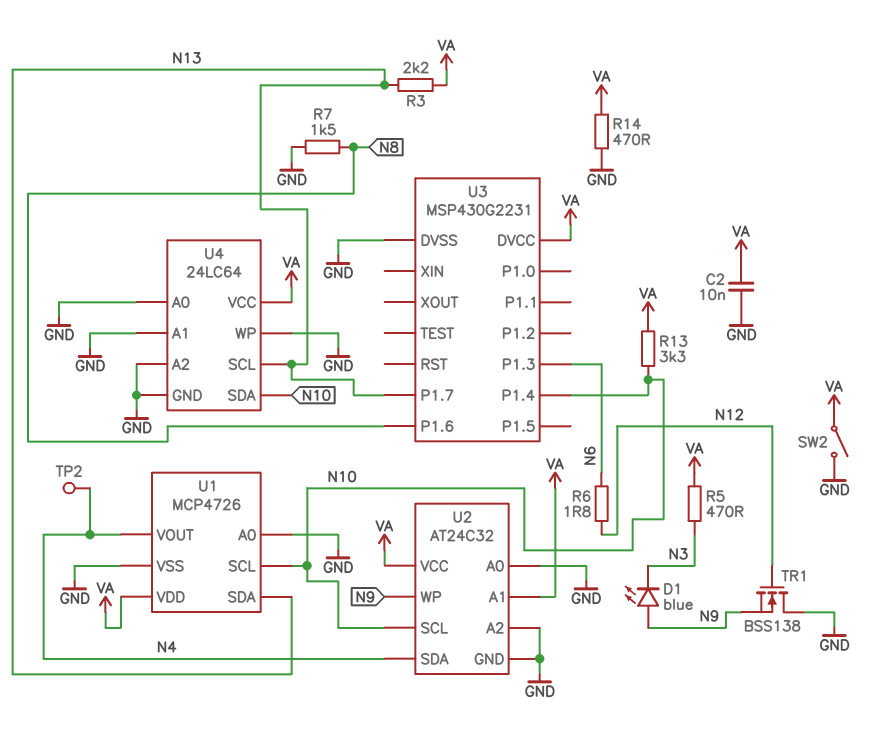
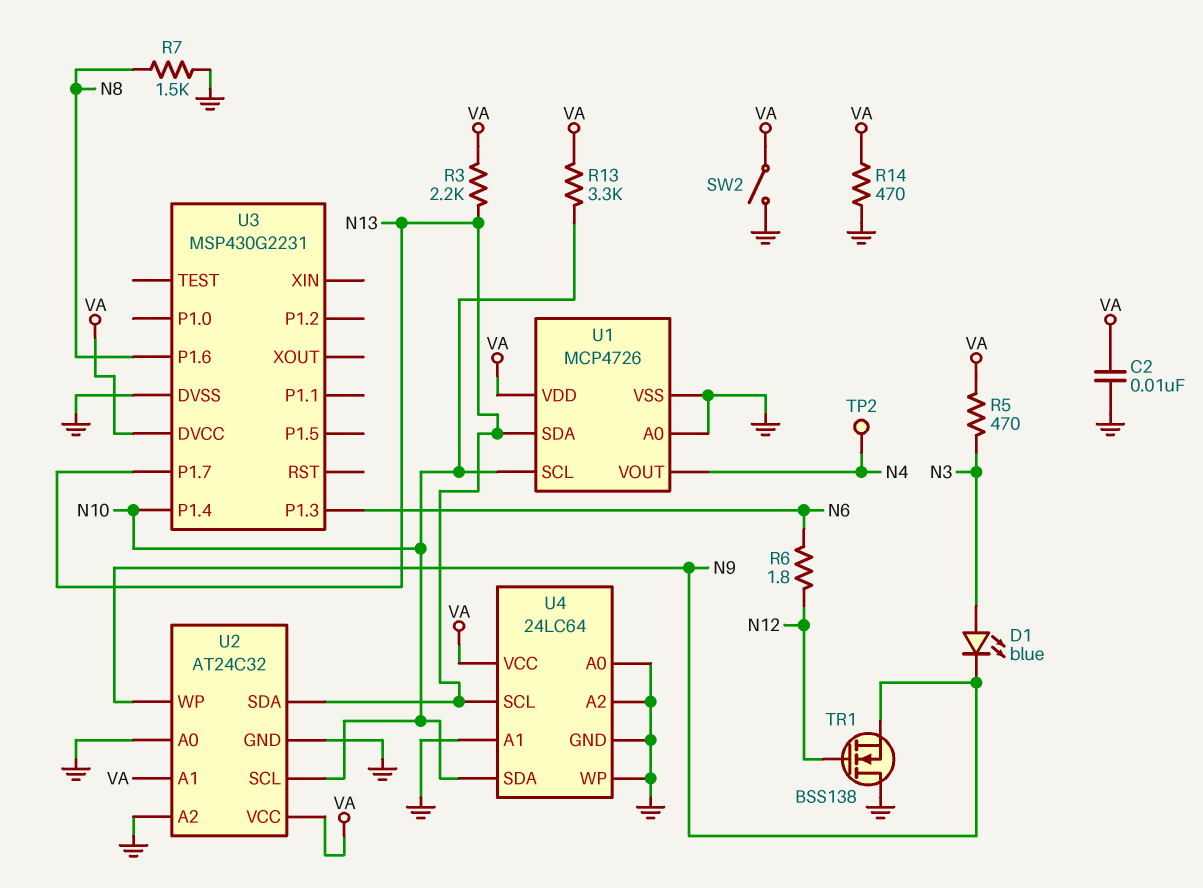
D1: LED blue (A N9, K N3) -> LED blue (A N3, K N9)
U2 pin SDA: N4 -> N13

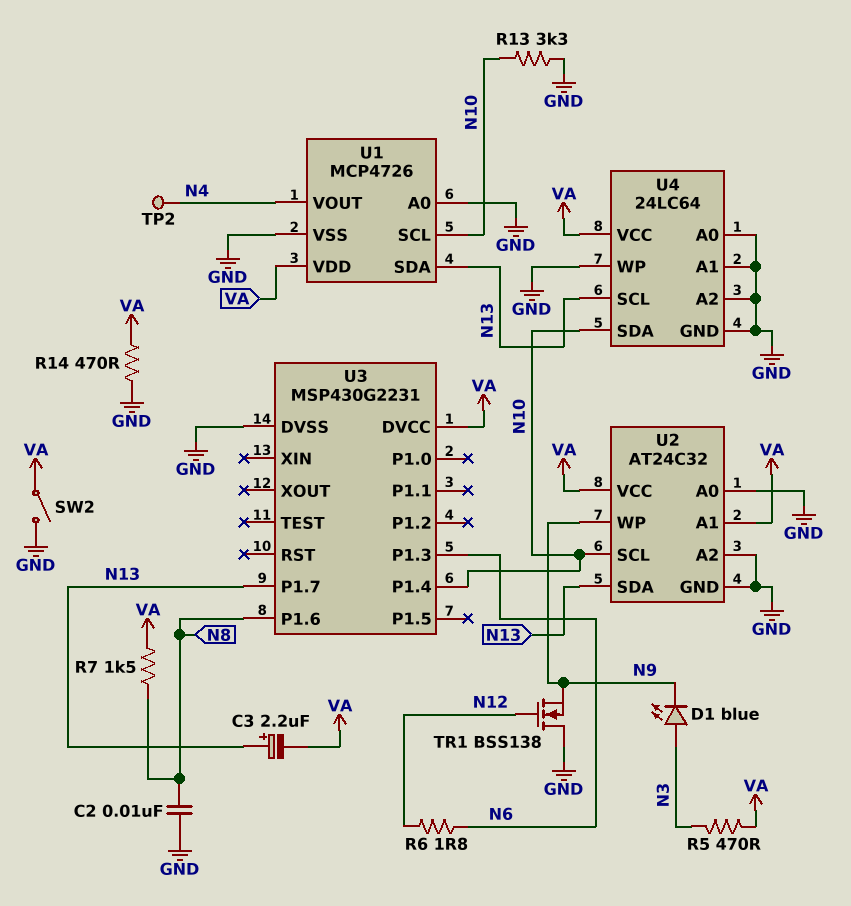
C2: 10nF (GND, VA) -> 10nF (GND, N8)
C3: none -> 2.2uF (plus N13, minus VA)
R3: 2.2k (N13, VA) -> none
R7: 1.5k (GND, N8) -> 1.5k (N8, VA)
R13: 3.3k (N10, VA) -> 3.3k (GND, N10)

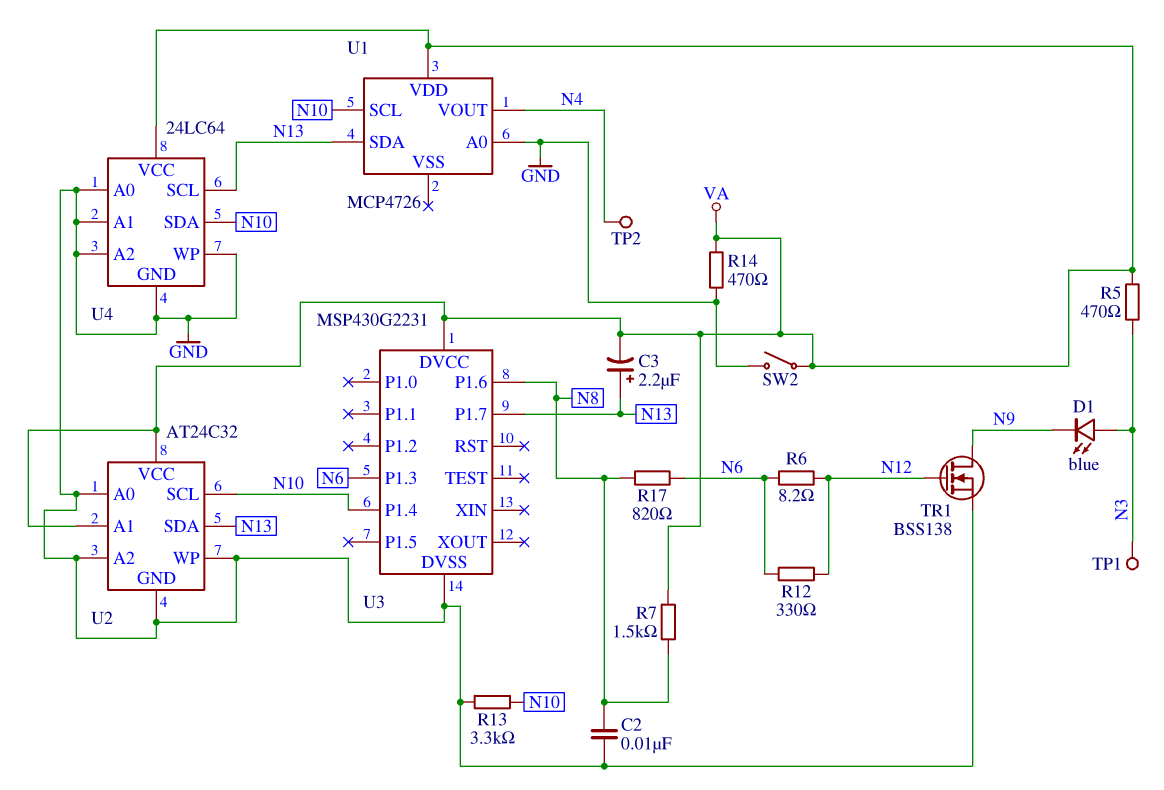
R6: 1.8 (N6, N12) -> 8.2 (N6, N12)
R12: none -> 330 (N6, N12)
R17: none -> 820 (N6, N8)
TP1: none -> test point (N3)
TR1: NMOS BSS138 (G N12, D GND, S N9) -> NMOS BSS138 (G N12, D N9, S GND)
U1 pin VSS: GND -> none
U2 pin WP: N9 -> GND

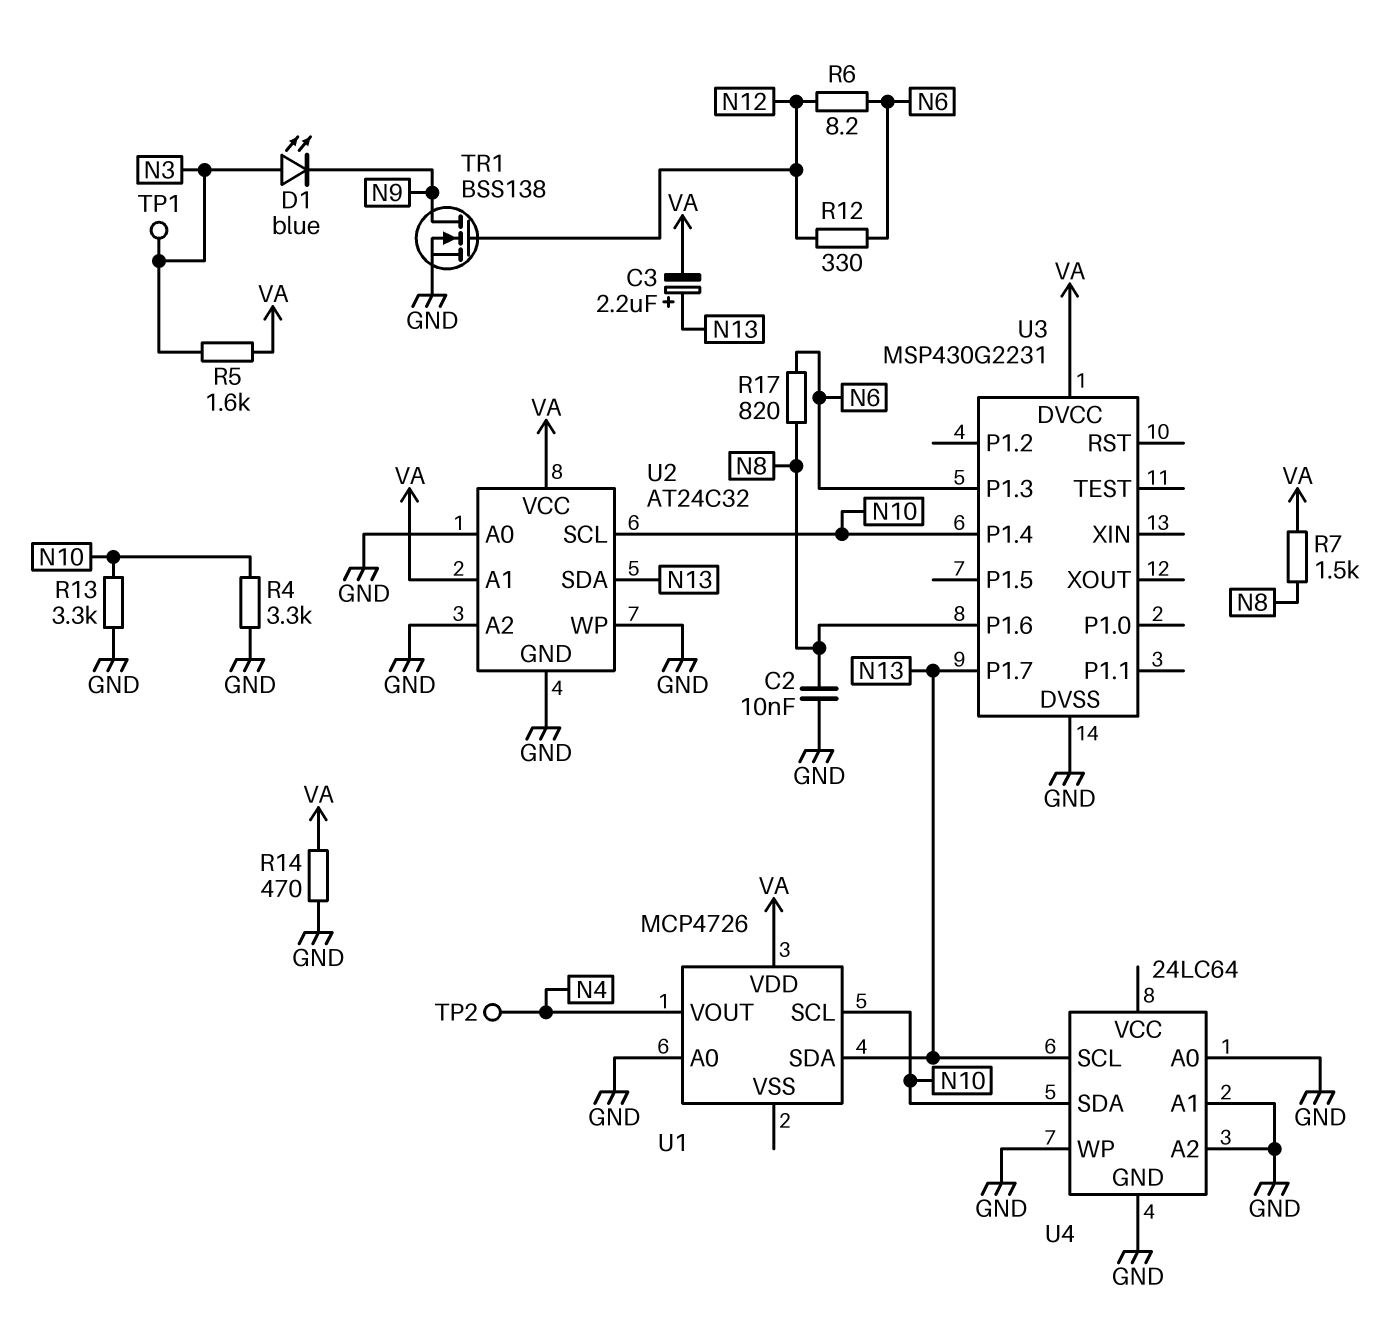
R4: none -> 3.3k (GND, N10)
R5: 470 (N3, VA) -> 1.6k (N3, VA)
SW2: switch (GND, VA) -> none
U4 pin VCC: VA -> none

